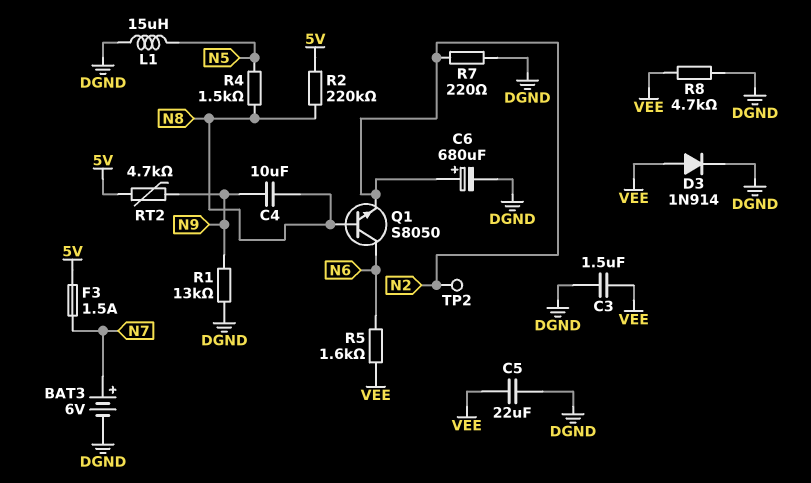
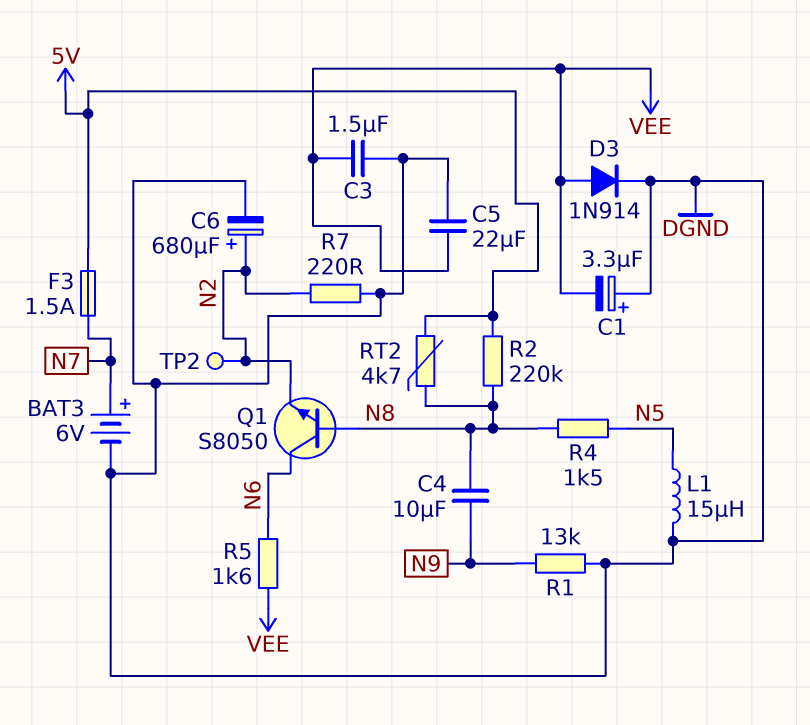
C1: none -> 3.3uF (plus DGND, minus VEE)
R8: 4.7k (DGND, VEE) -> none
RT2: 4.7k (5V, N9) -> 4.7k (5V, N8)

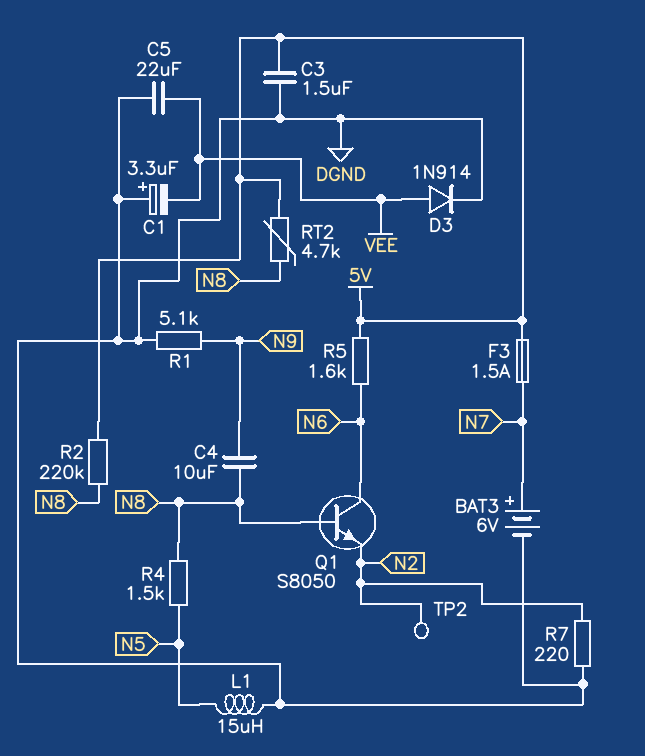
C3: 1.5uF (DGND, VEE) -> 1.5uF (5V, DGND)
C6: 680uF (plus N2, minus DGND) -> none
R1: 13k (DGND, N9) -> 5.1k (DGND, N9)
R5: 1.6k (N6, VEE) -> 1.6k (5V, N6)

